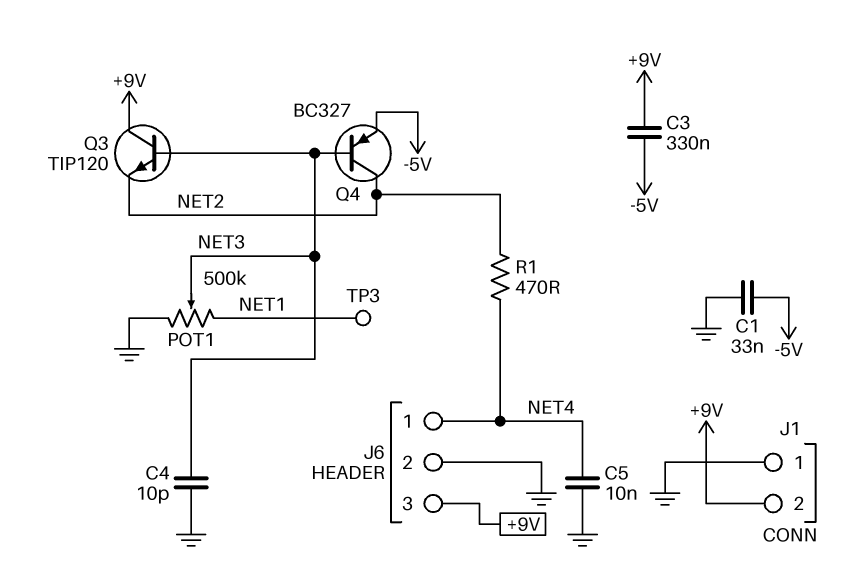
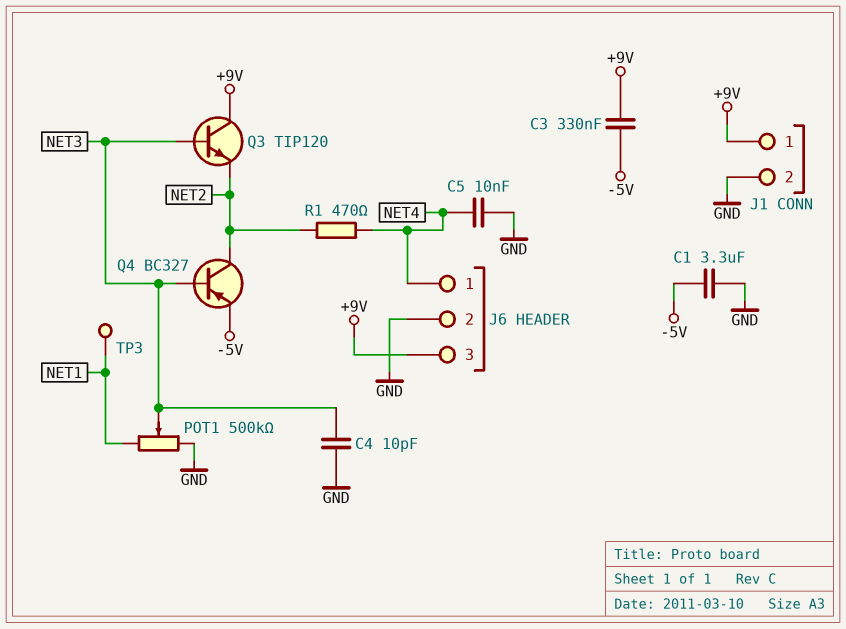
C1: 33nF (-5V, GND) -> 3.3uF (-5V, GND)
J1 pin 1: GND -> +9V
J1 pin 2: +9V -> GND

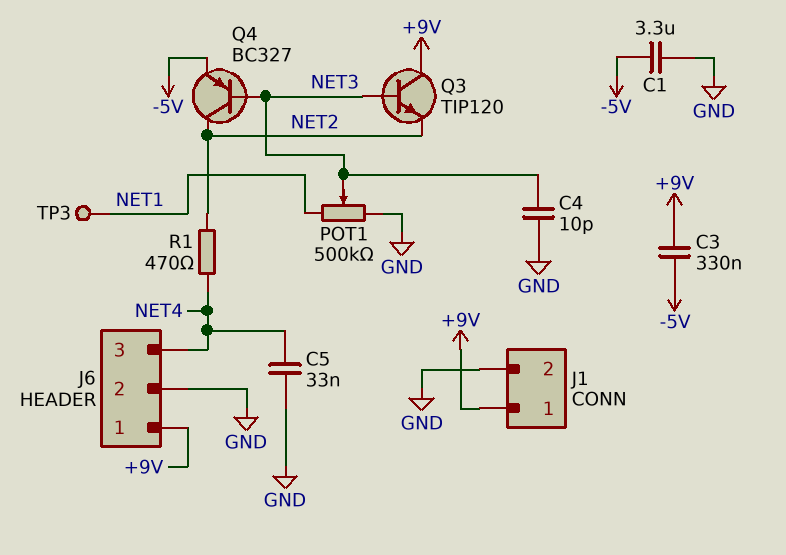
C5: 10nF (GND, NET4) -> 33nF (GND, NET4)
J6 pin 1: NET4 -> +9V
J6 pin 3: +9V -> NET4

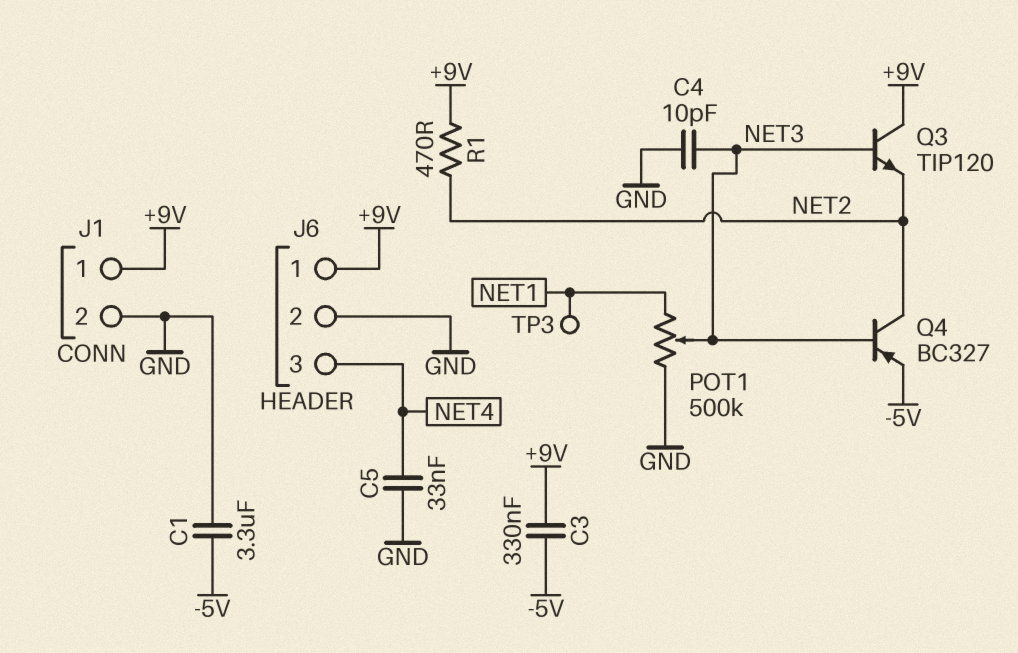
R1: 470 (NET2, NET4) -> 470 (+9V, NET2)

